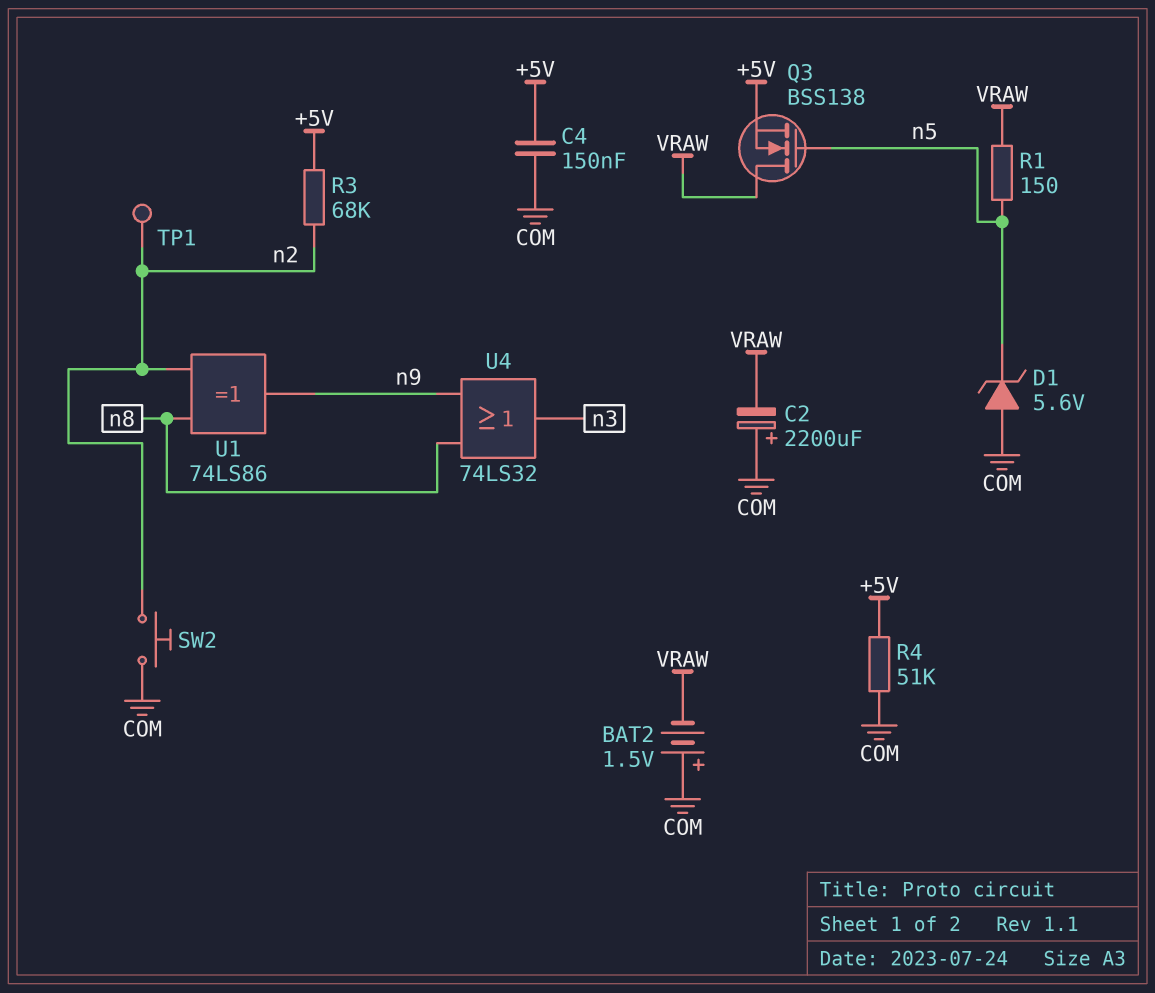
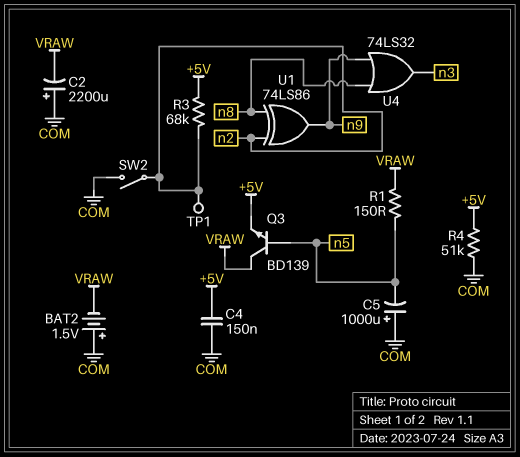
C5: none -> 1000uF (plus COM, minus n5)
D1: zener 5.6V (A COM, K n5) -> none
Q3: NMOS BSS138 (G n5, D VRAW, S +5V) -> NPN BD139 (B n5, C VRAW, E +5V)
SW2: button (COM, n2) -> switch (COM, n2)

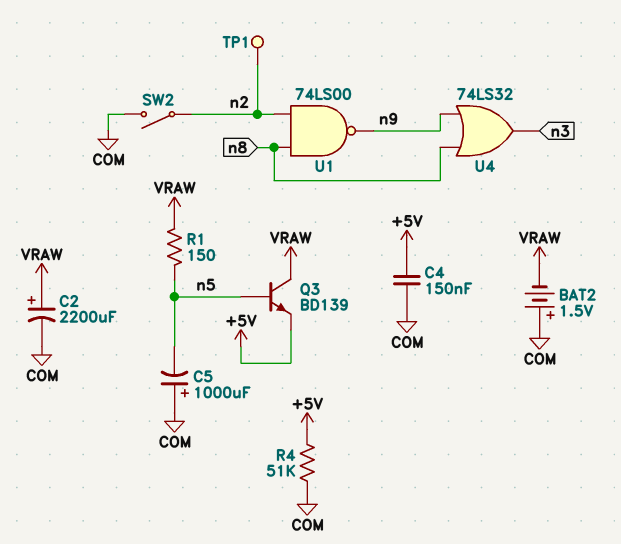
C2: 2200uF (plus COM, minus VRAW) -> 2200uF (plus VRAW, minus COM)
R3: 68k (+5V, n2) -> none
U1: XOR 74LS86 (in n2, in n8, out n9) -> NAND 74LS00 (in n2, in n8, out n9)

